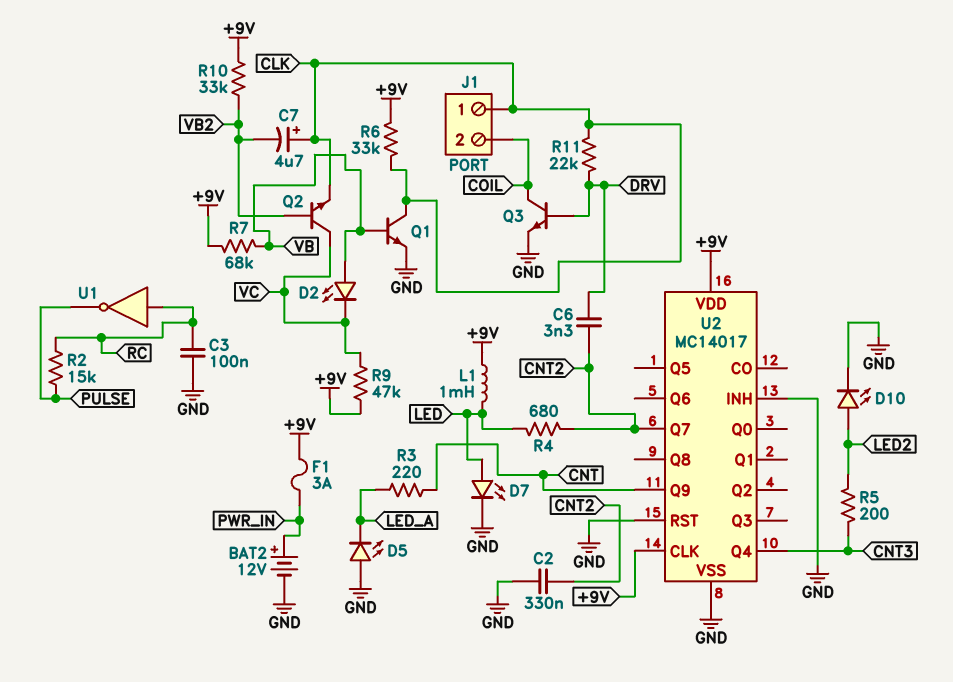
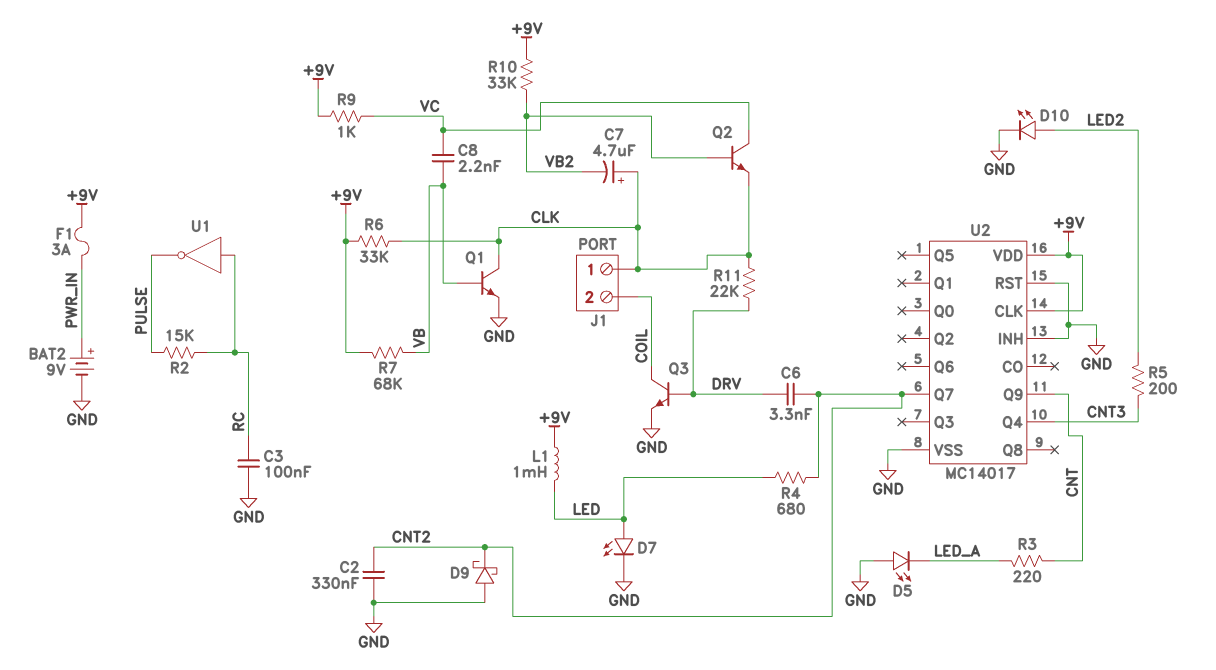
BAT2: 12V (plus PWR_IN, minus GND) -> 9V (plus PWR_IN, minus GND)
C8: none -> 2.2nF (VB, VC)
D2: LED (A VB, K VC) -> none
D9: none -> schottky (A GND, K CNT2)
R9: 47k (+9V, VC) -> 1k (+9V, VC)

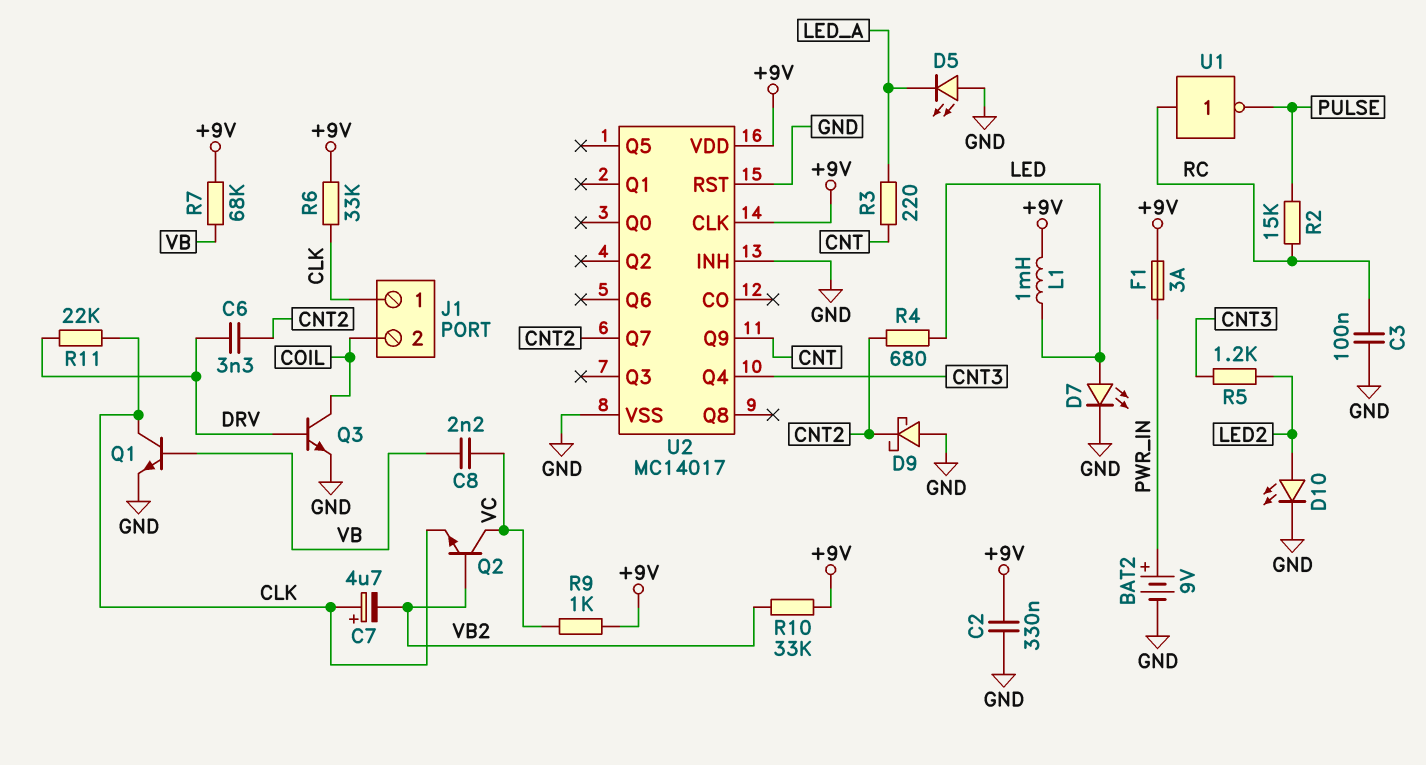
C2: 330nF (CNT2, GND) -> 330nF (+9V, GND)
R5: 200 (CNT3, LED2) -> 1.2k (CNT3, LED2)

